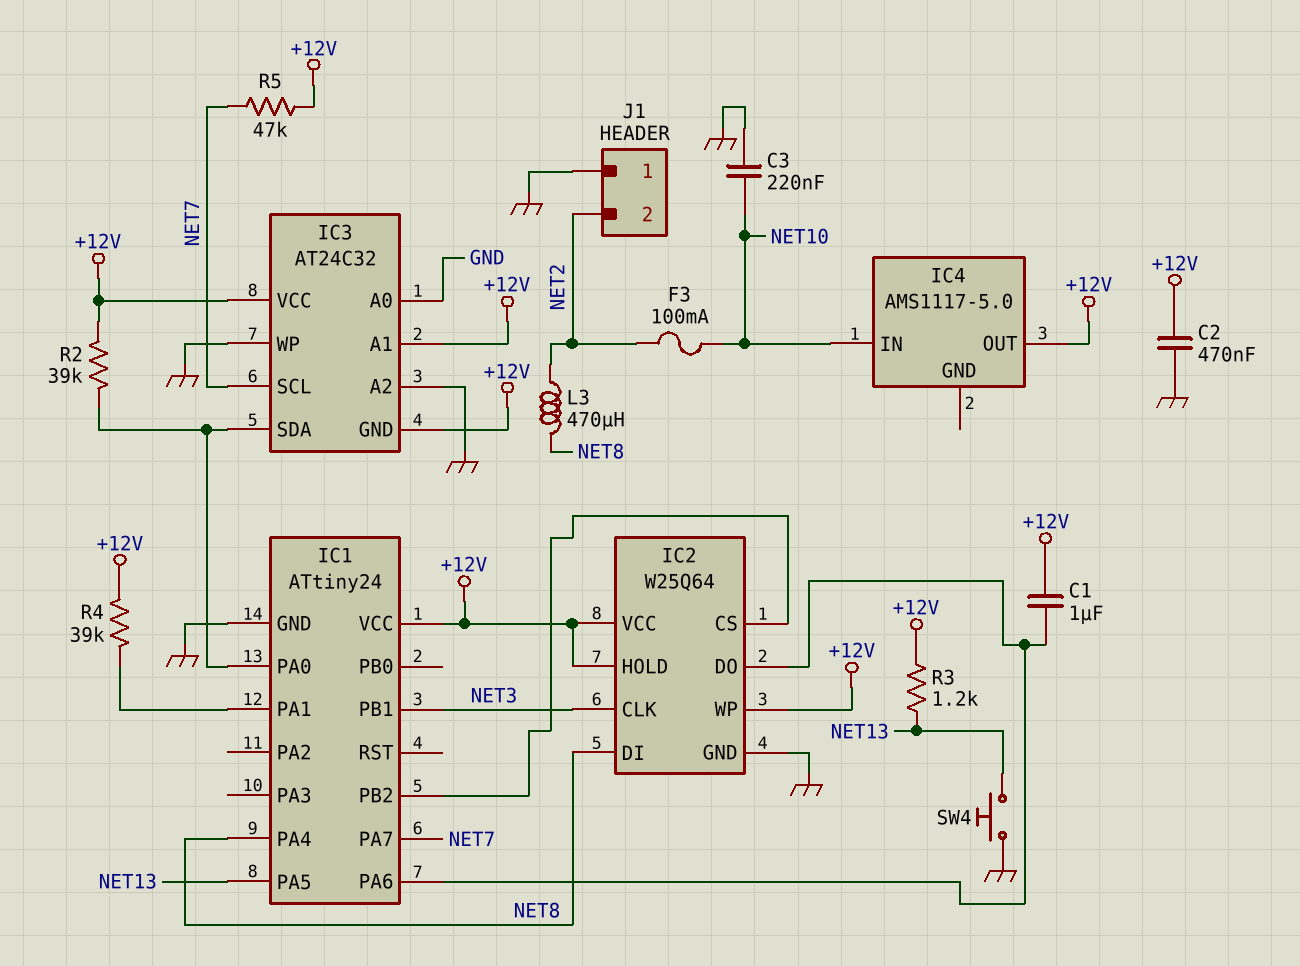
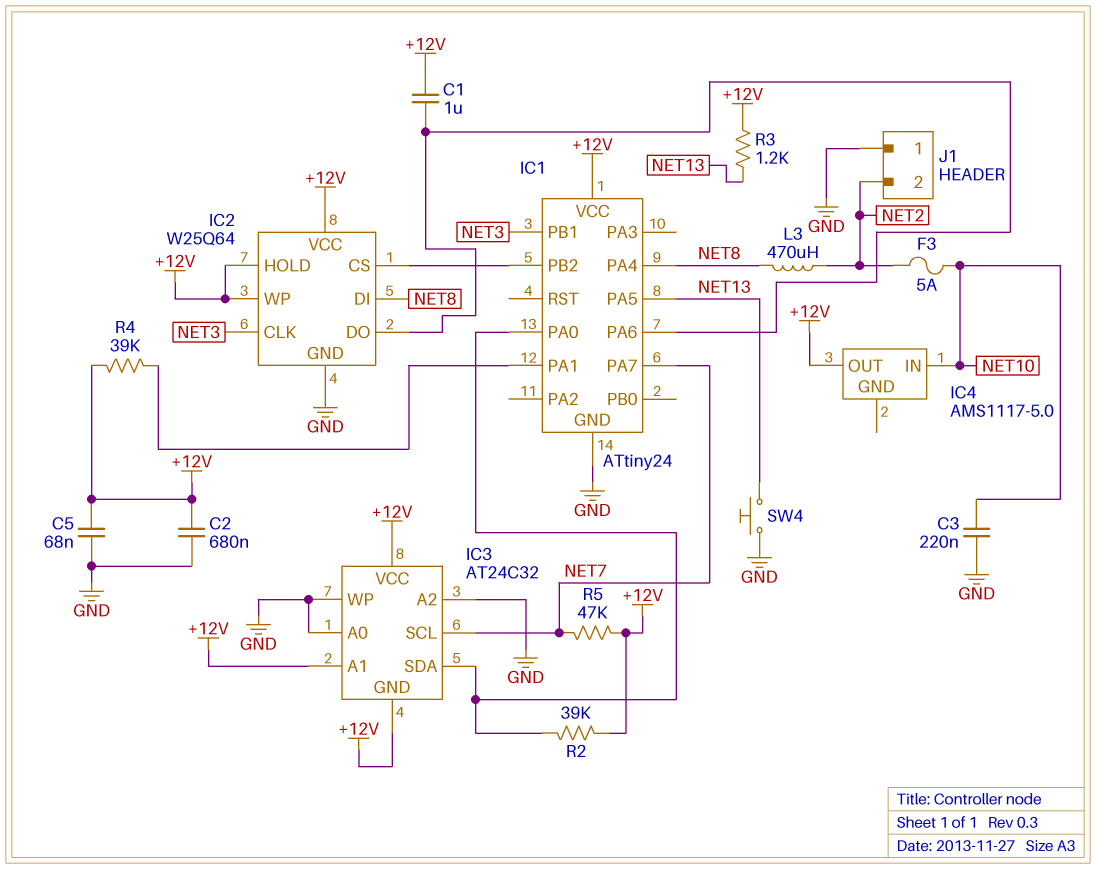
C2: 470nF (+12V, GND) -> 680nF (+12V, GND)
C5: none -> 68nF (+12V, GND)
F3: 100mA (NET2, NET10) -> 5A (NET2, NET10)

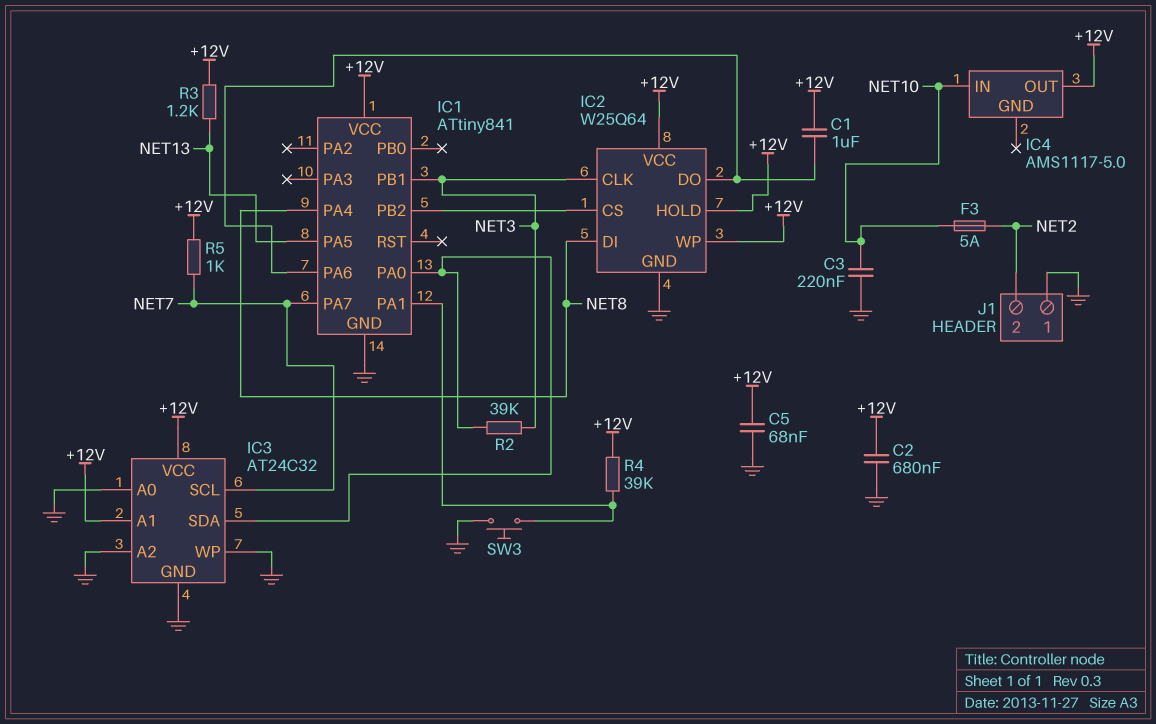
IC1: ATtiny24 -> ATtiny841
IC3 pin GND: +12V -> GND
L3: 470uH (NET2, NET8) -> none
R2: 39k (+12V, IC1/PA0) -> 39k (IC1/PA0, NET3)
R5: 47k (+12V, NET7) -> 1k (+12V, NET7)
SW3: none -> button (GND, IC1/PA1)
SW4: button (GND, NET13) -> none

